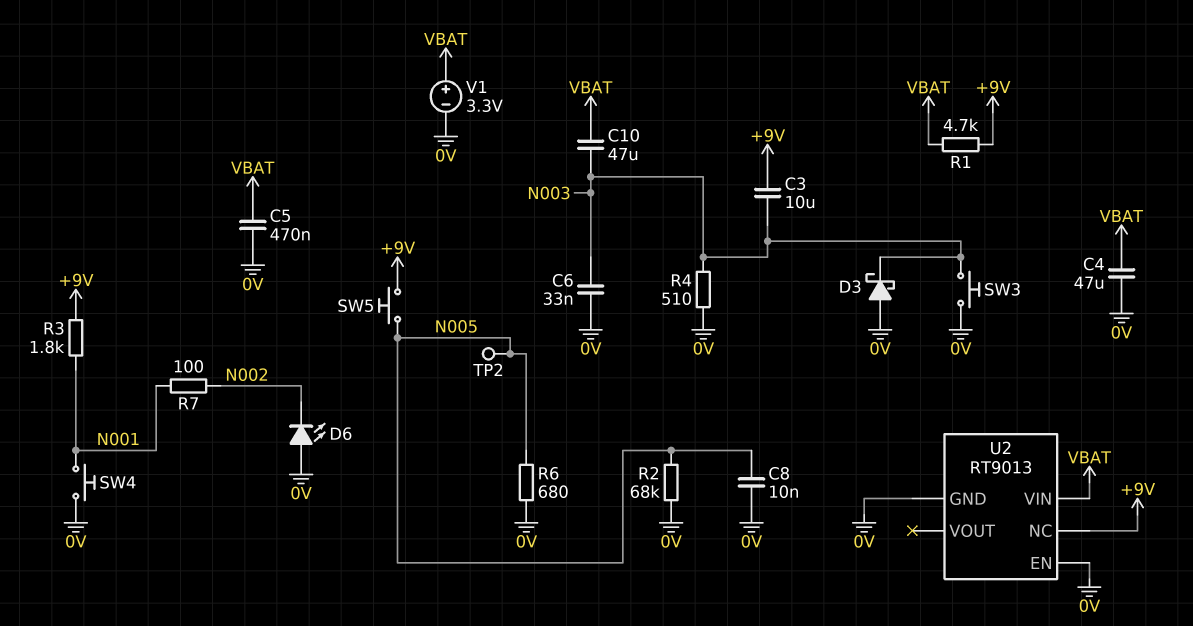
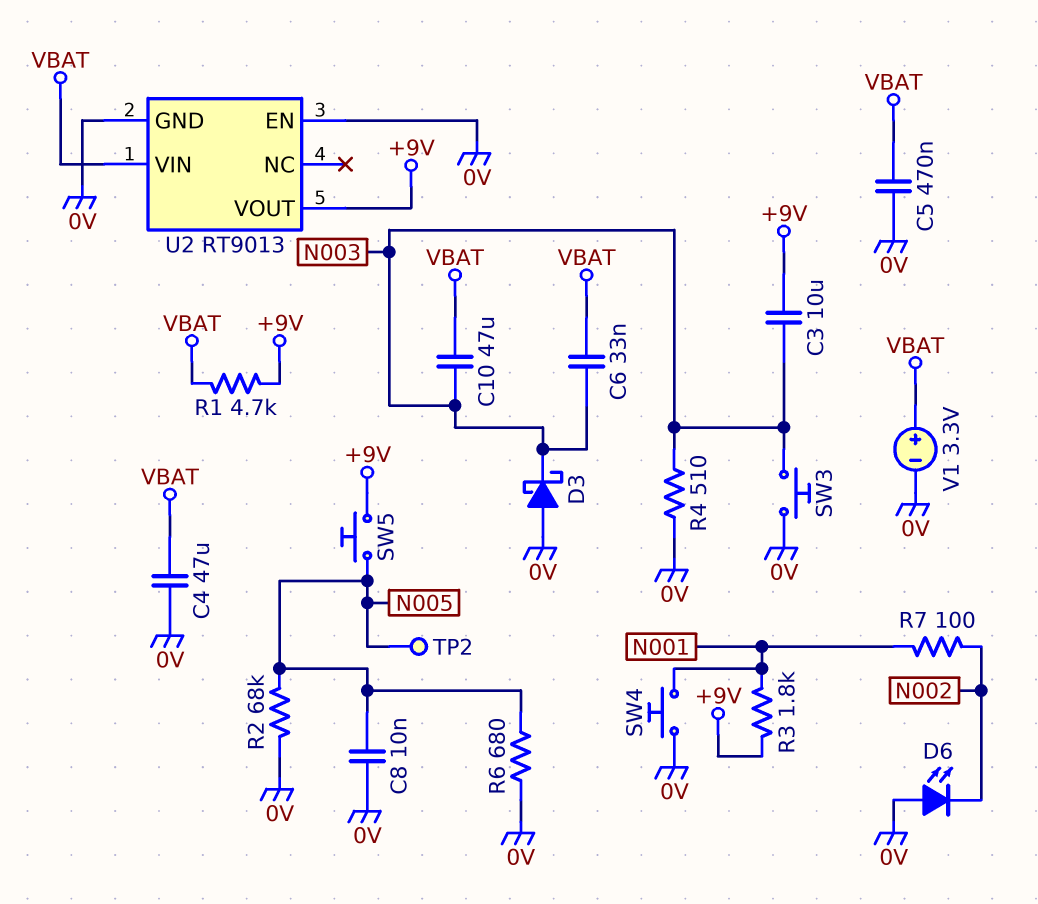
C6: 33nF (0V, N003) -> 33nF (N003, VBAT)
U2 pin NC: +9V -> none
U2 pin VOUT: none -> +9V

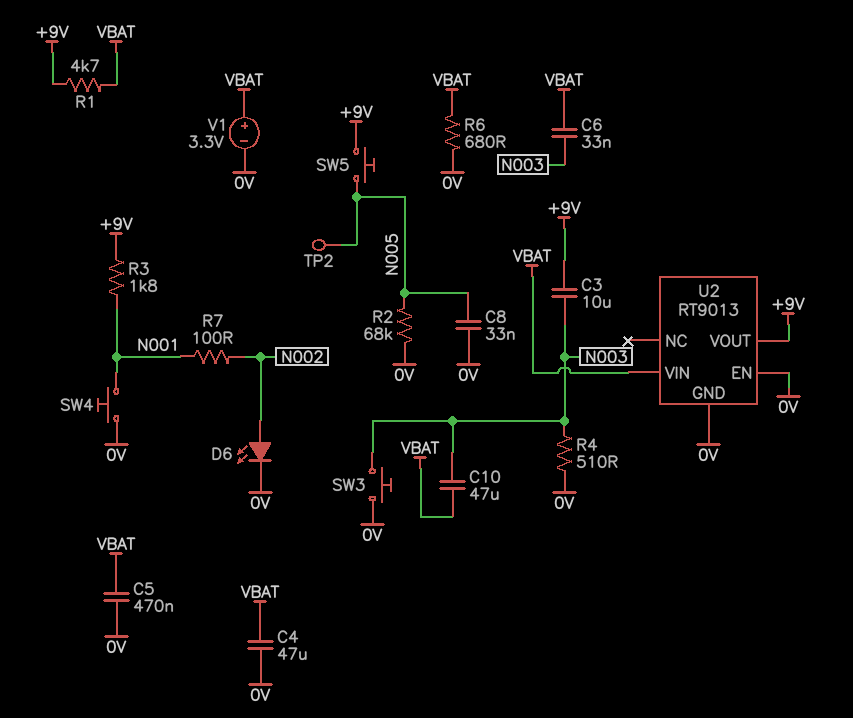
C8: 10nF (0V, N005) -> 33nF (0V, N005)
D3: schottky (A 0V, K N003) -> none
D6: LED (A 0V, K N002) -> LED (A N002, K 0V)
R6: 680 (0V, N005) -> 680 (0V, VBAT)

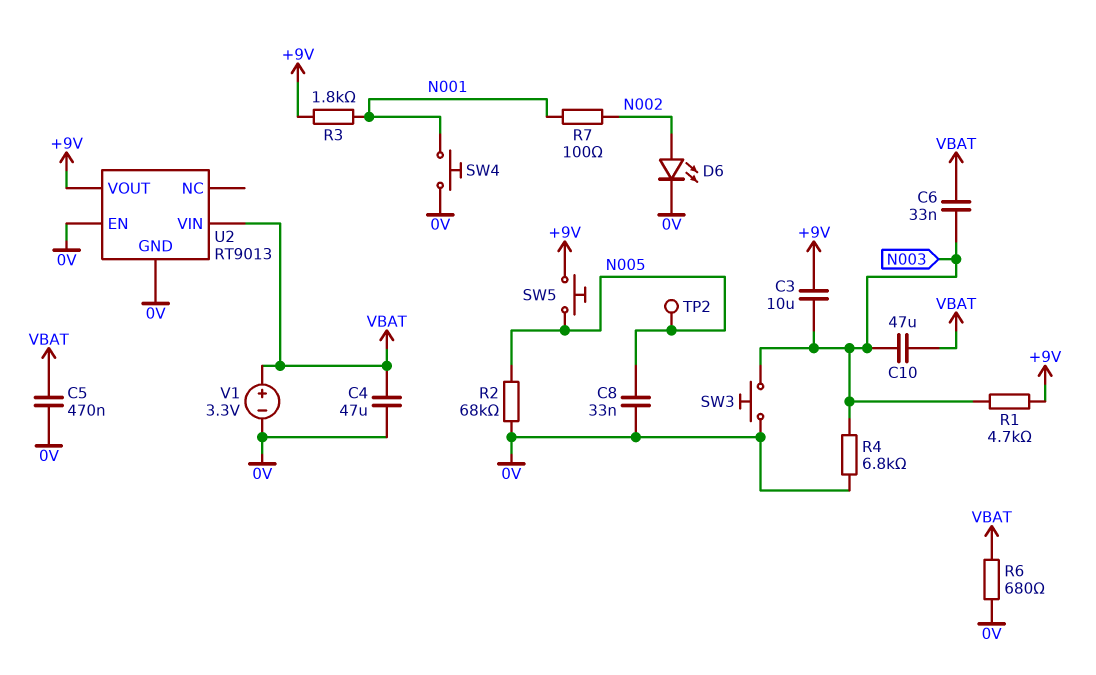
R1: 4.7k (+9V, VBAT) -> 4.7k (+9V, N003)
R4: 510 (0V, N003) -> 6.8k (0V, N003)

